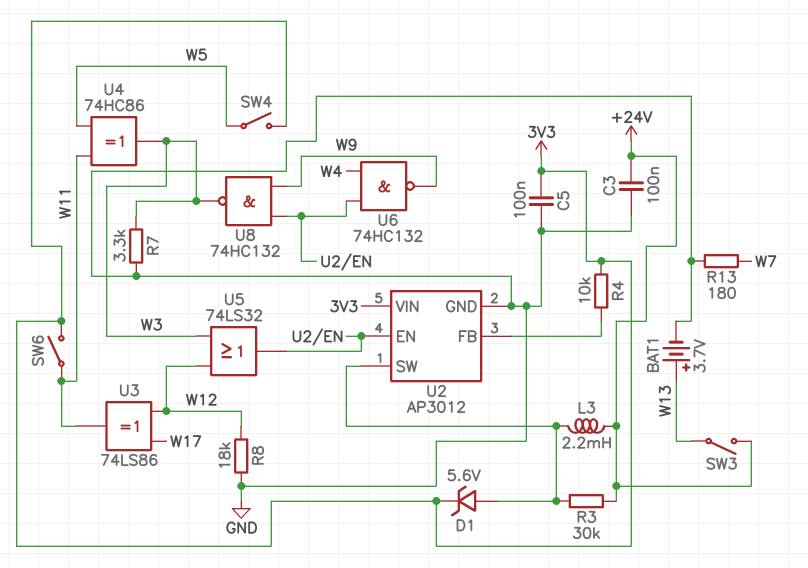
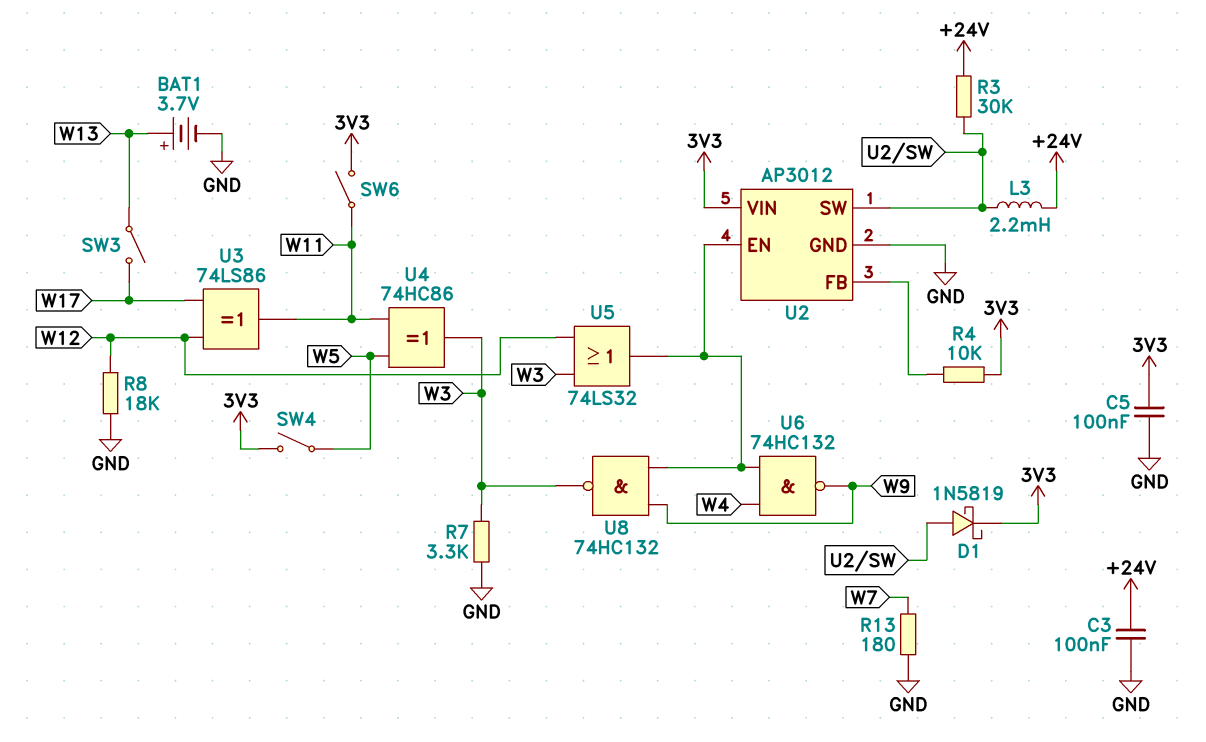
D1: zener 5.6V (A U2/SW, K 3V3) -> schottky 1N5819 (A U2/SW, K 3V3)
SW3: switch (+24V, W13) -> switch (W13, W17)

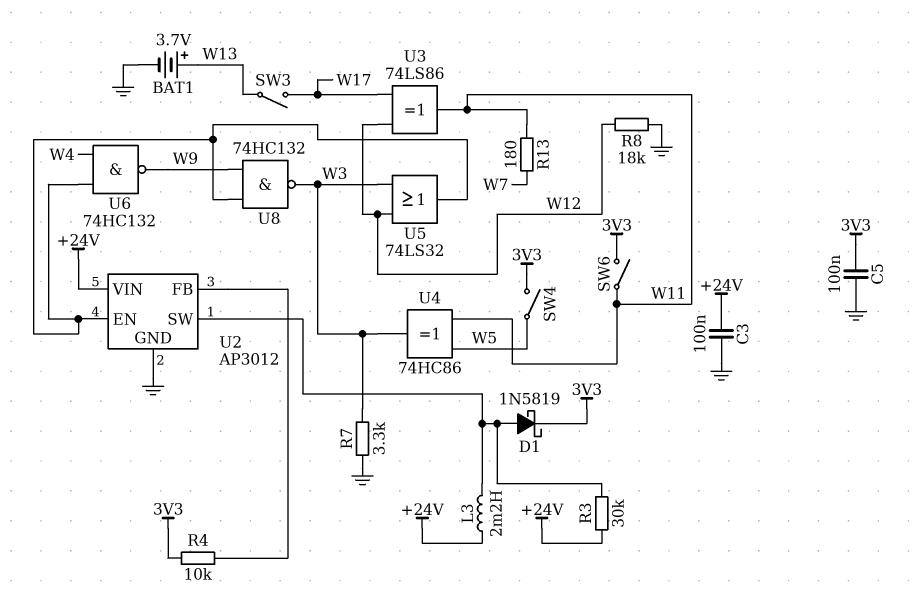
R13: 180 (GND, W7) -> 180 (W7, W11)
U2 pin VIN: 3V3 -> +24V

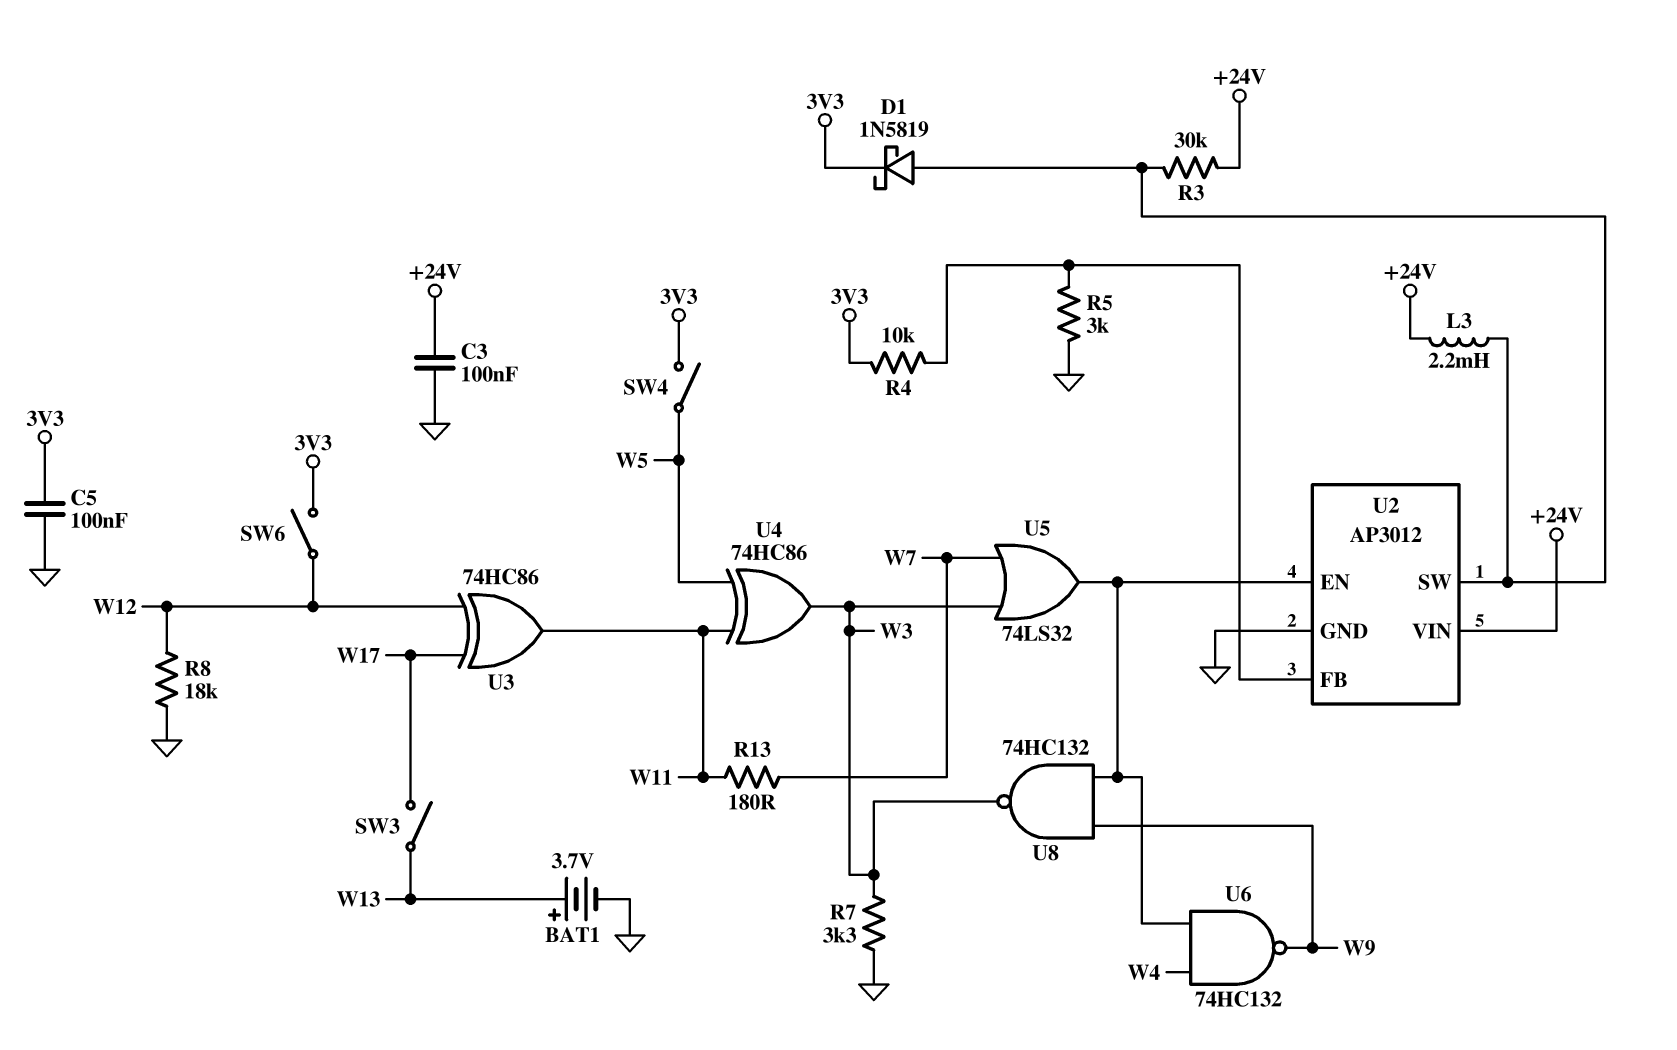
R5: none -> 3k (GND, U2/FB)
SW6: switch (3V3, W11) -> switch (3V3, W12)
U3: XOR 74LS86 (in W12, in W17, out W11) -> XOR 74HC86 (in W12, in W17, out W11)
U5: OR 74LS32 (in W3, in W12, out U2/EN) -> OR 74LS32 (in W3, in W7, out U2/EN)

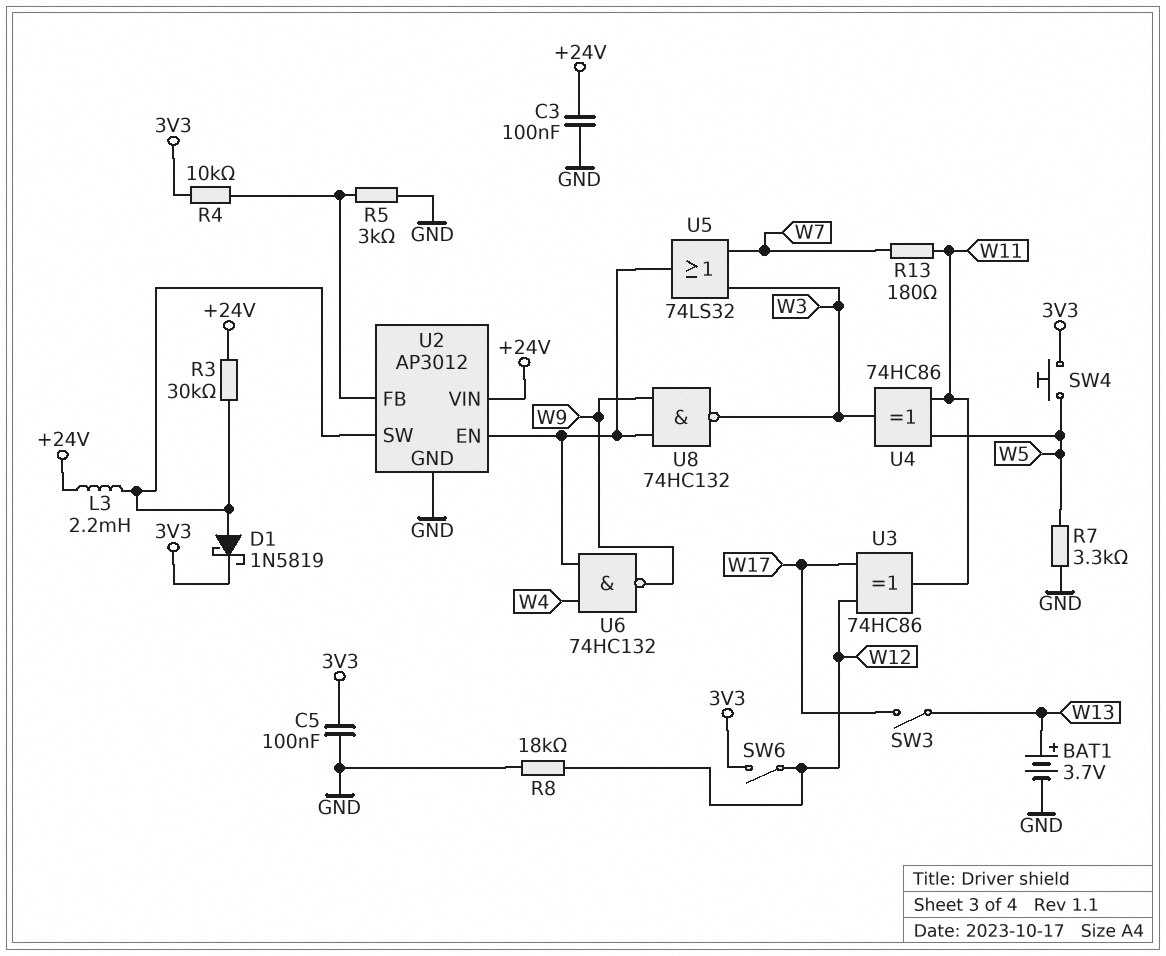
R7: 3.3k (GND, W3) -> 3.3k (GND, W5)
SW4: switch (3V3, W5) -> button (3V3, W5)

